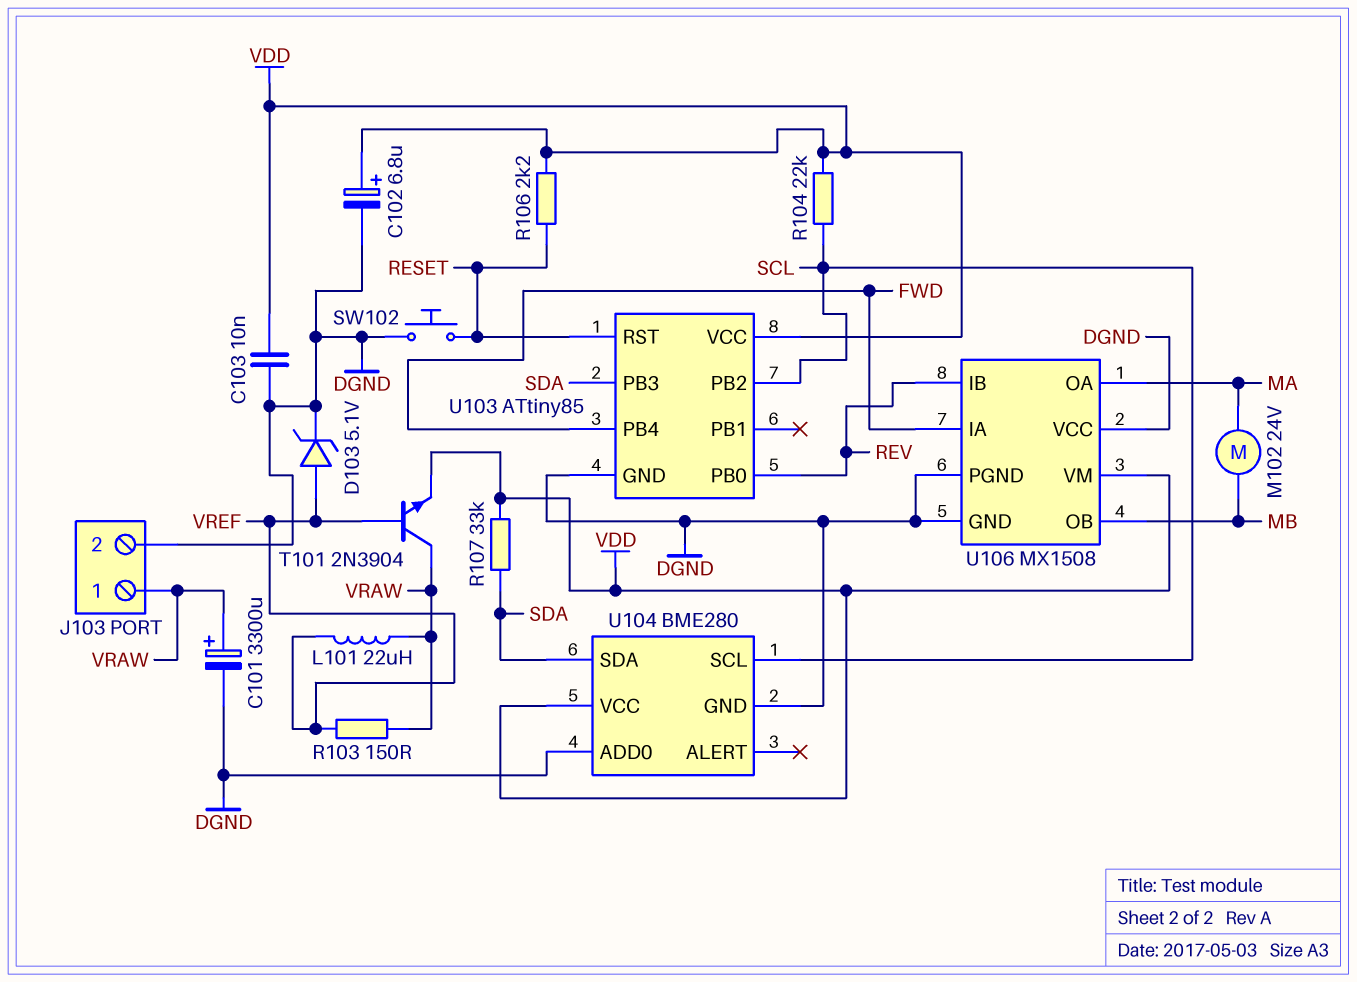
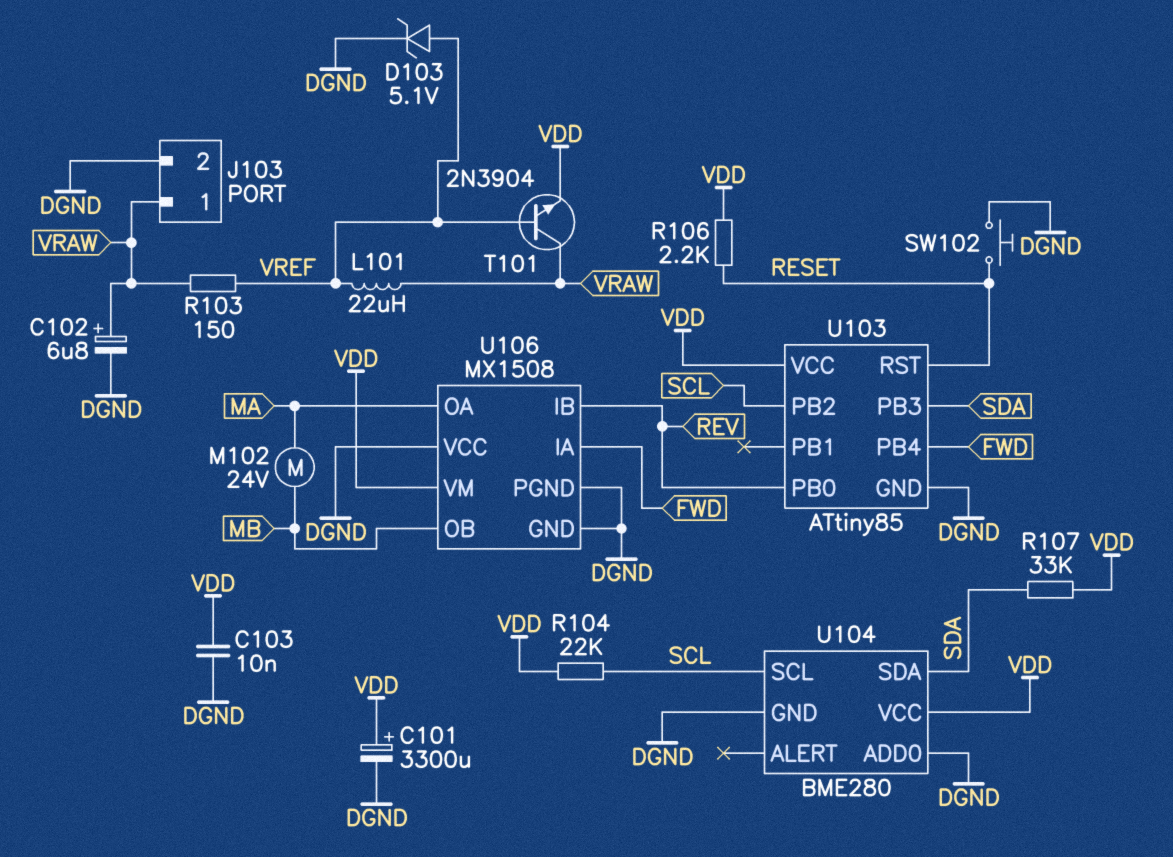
C101: 3300uF (plus VRAW, minus DGND) -> 3300uF (plus VDD, minus DGND)
C102: 6.8uF (plus VDD, minus DGND) -> 6.8uF (plus VRAW, minus DGND)

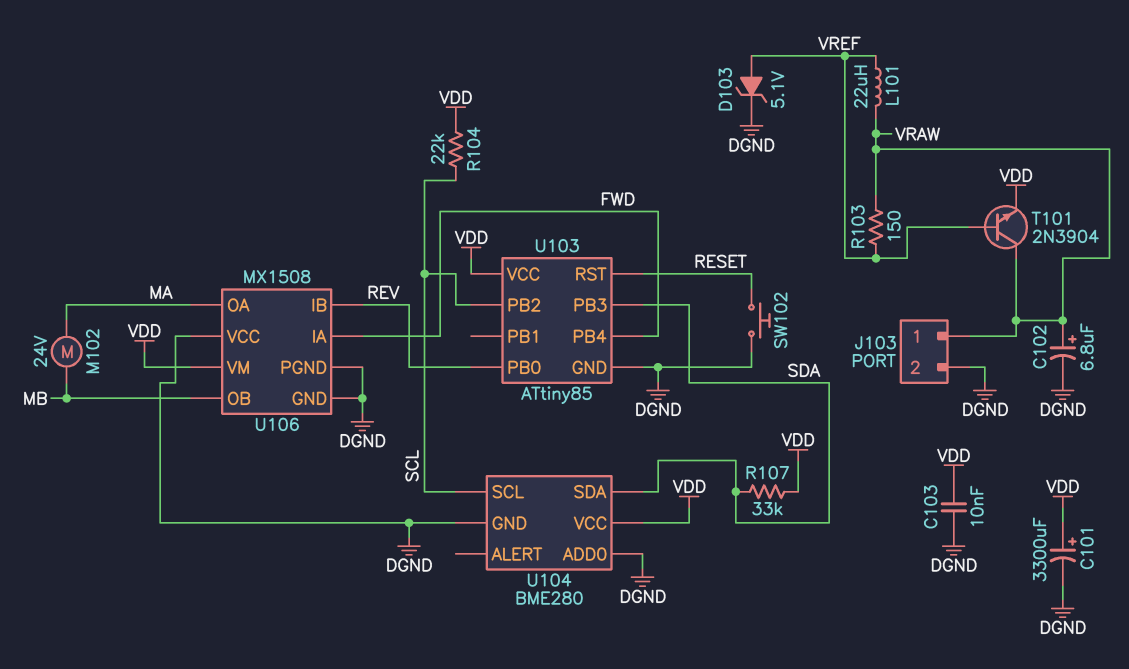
R106: 2.2k (RESET, VDD) -> none

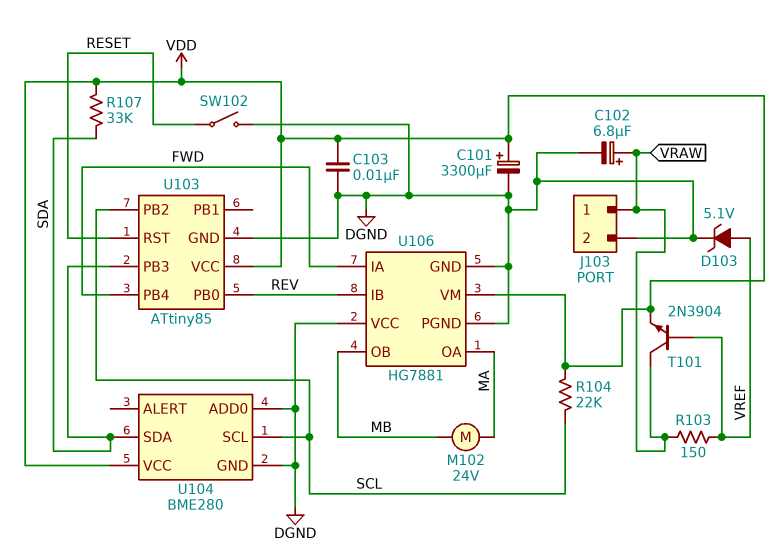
L101: 22uH (VRAW, VREF) -> none
SW102: button (DGND, RESET) -> switch (DGND, RESET)
U106: MX1508 -> HG7881

